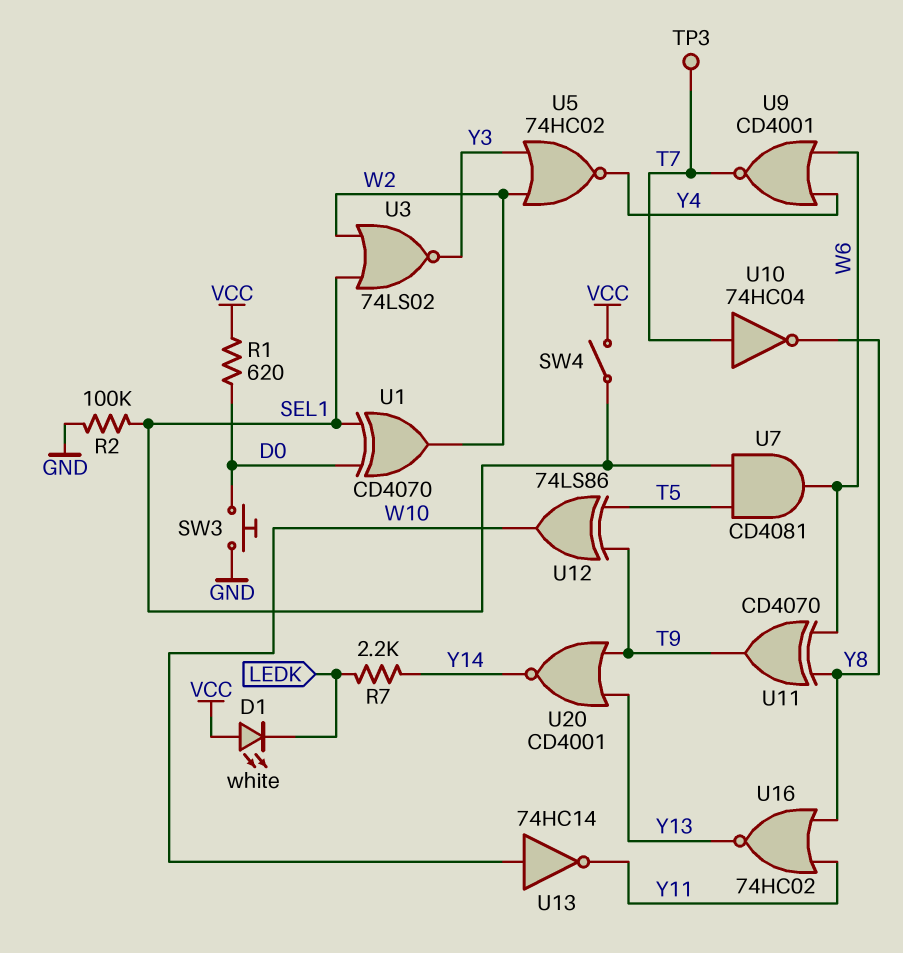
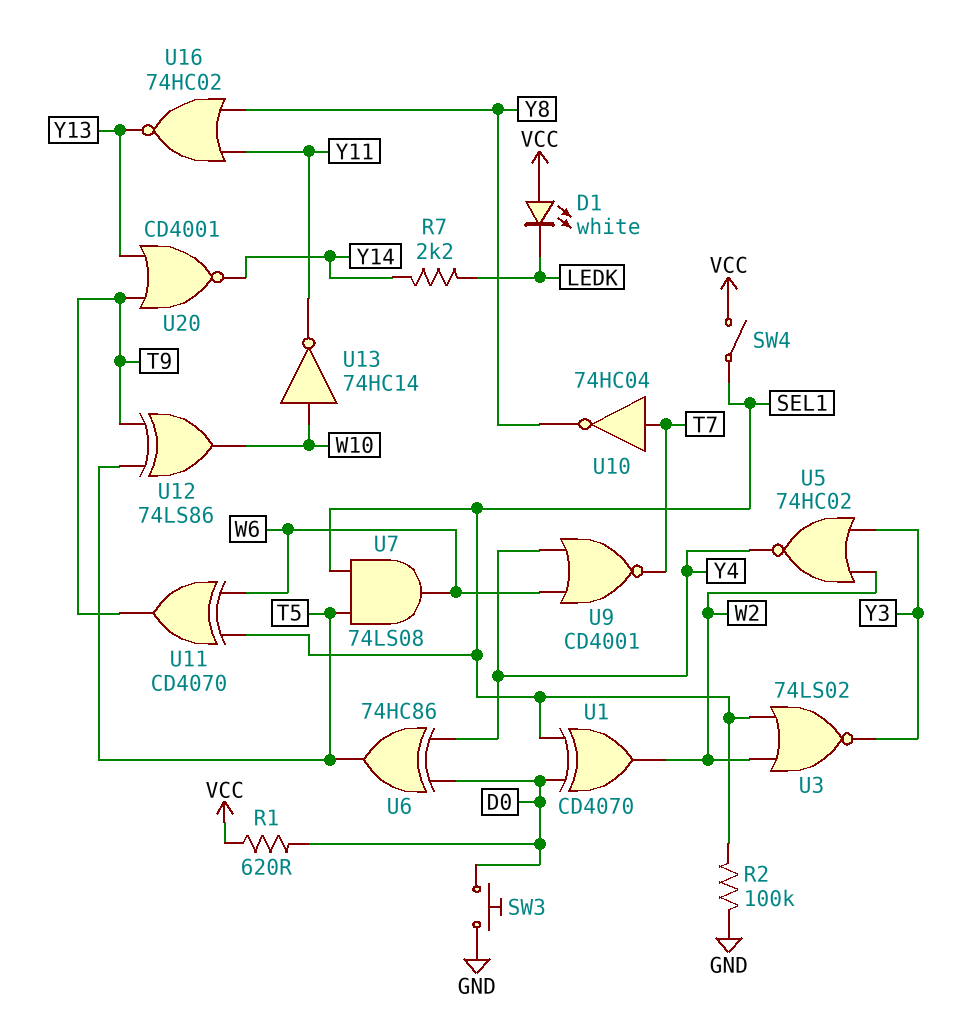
TP3: test point (T7) -> none
U6: none -> XOR 74HC86 (in D0, in Y4, out T5)
U7: AND CD4081 (in SEL1, in T5, out W6) -> AND 74LS08 (in SEL1, in T5, out W6)
U11: XOR CD4070 (in W6, in Y8, out T9) -> XOR CD4070 (in SEL1, in W6, out T9)

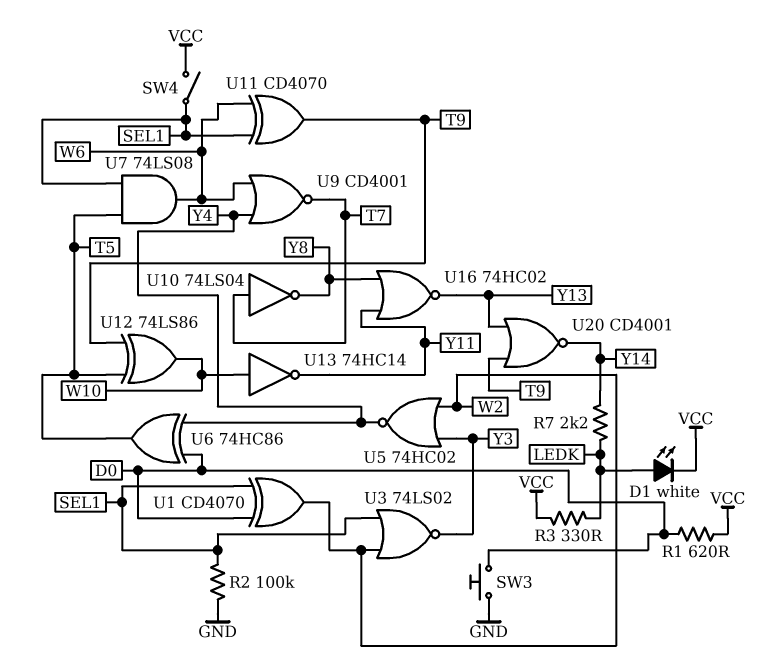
D1: LED white (A VCC, K LEDK) -> LED white (A LEDK, K VCC)
R3: none -> 330 (LEDK, VCC)
U10: NOT 74HC04 (in T7, out Y8) -> NOT 74LS04 (in T7, out Y8)

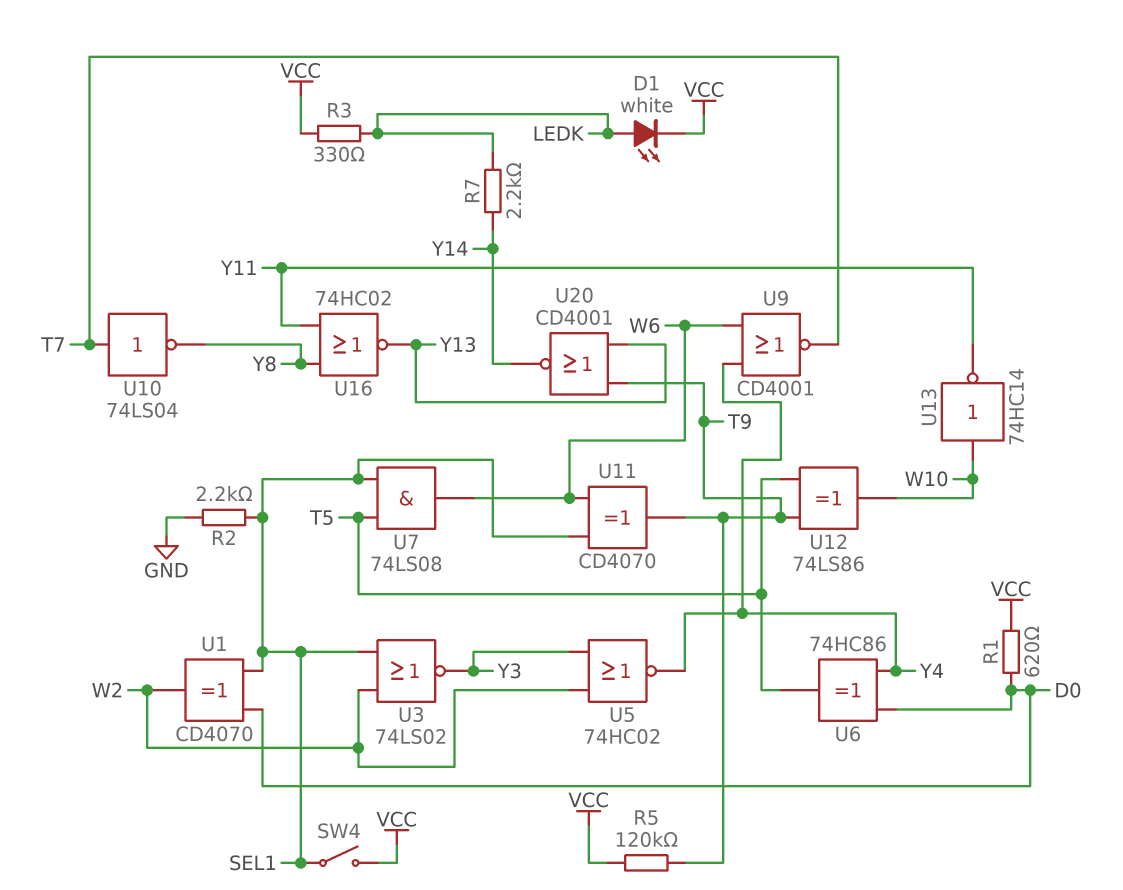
R2: 100k (GND, SEL1) -> 2.2k (GND, SEL1)
R5: none -> 120k (T9, VCC)
SW3: button (D0, GND) -> none

